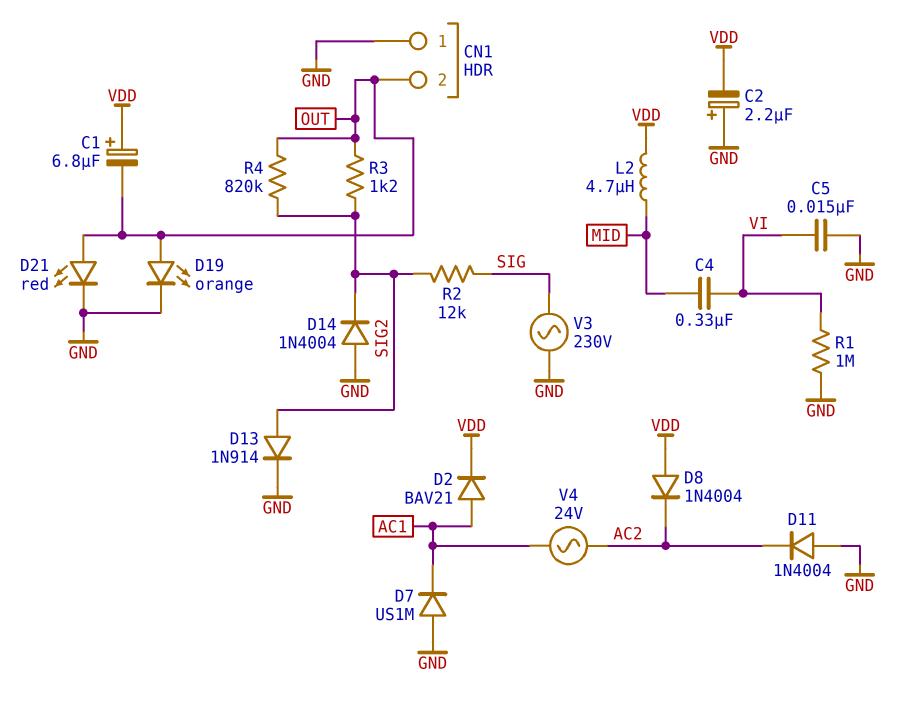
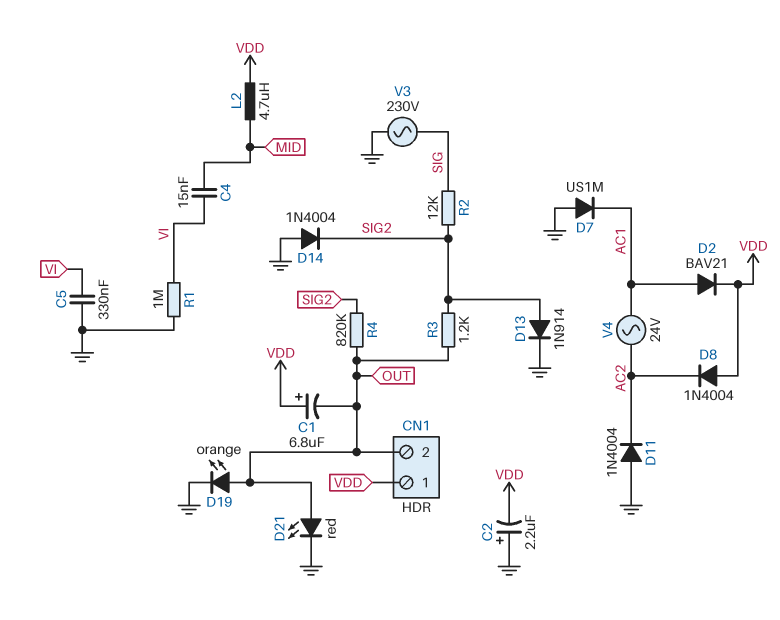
C4: 330nF (MID, VI) -> 15nF (MID, VI)
C5: 15nF (GND, VI) -> 330nF (GND, VI)
CN1 pin 1: GND -> VDD

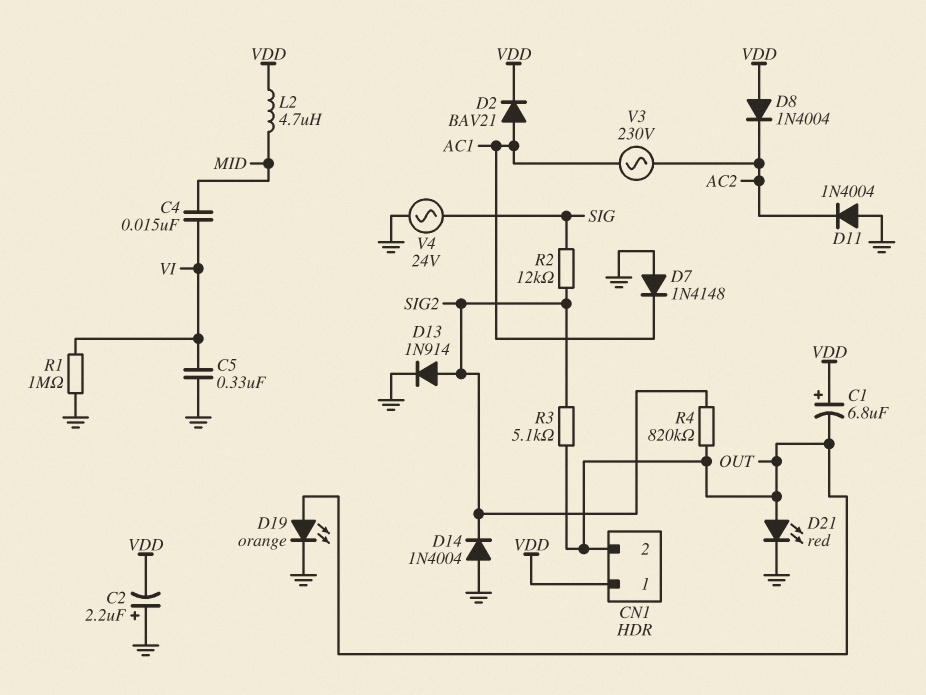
D7: diode US1M (A GND, K AC1) -> diode 1N4148 (A GND, K AC1)
R3: 1.2k (OUT, SIG2) -> 5.1k (OUT, SIG2)
V3: AC 230V (GND, SIG) -> AC 230V (AC1, AC2)
V4: AC 24V (AC1, AC2) -> AC 24V (GND, SIG)

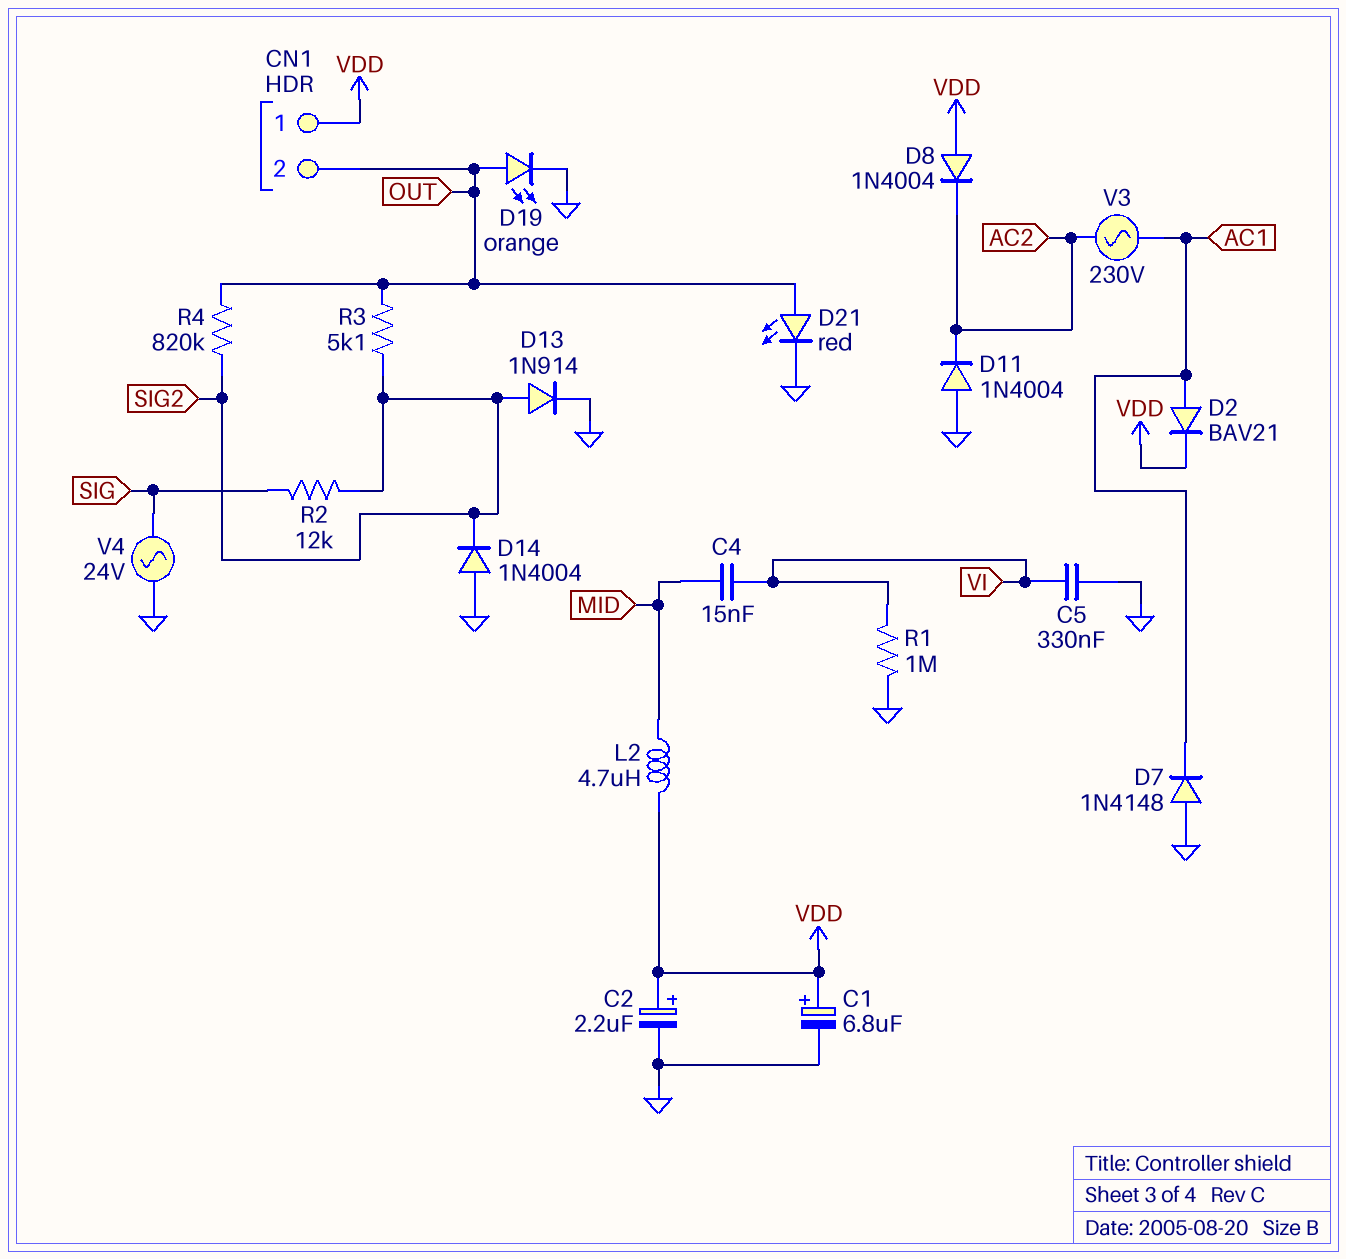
C1: 6.8uF (plus VDD, minus OUT) -> 6.8uF (plus VDD, minus GND)
C2: 2.2uF (plus GND, minus VDD) -> 2.2uF (plus VDD, minus GND)

